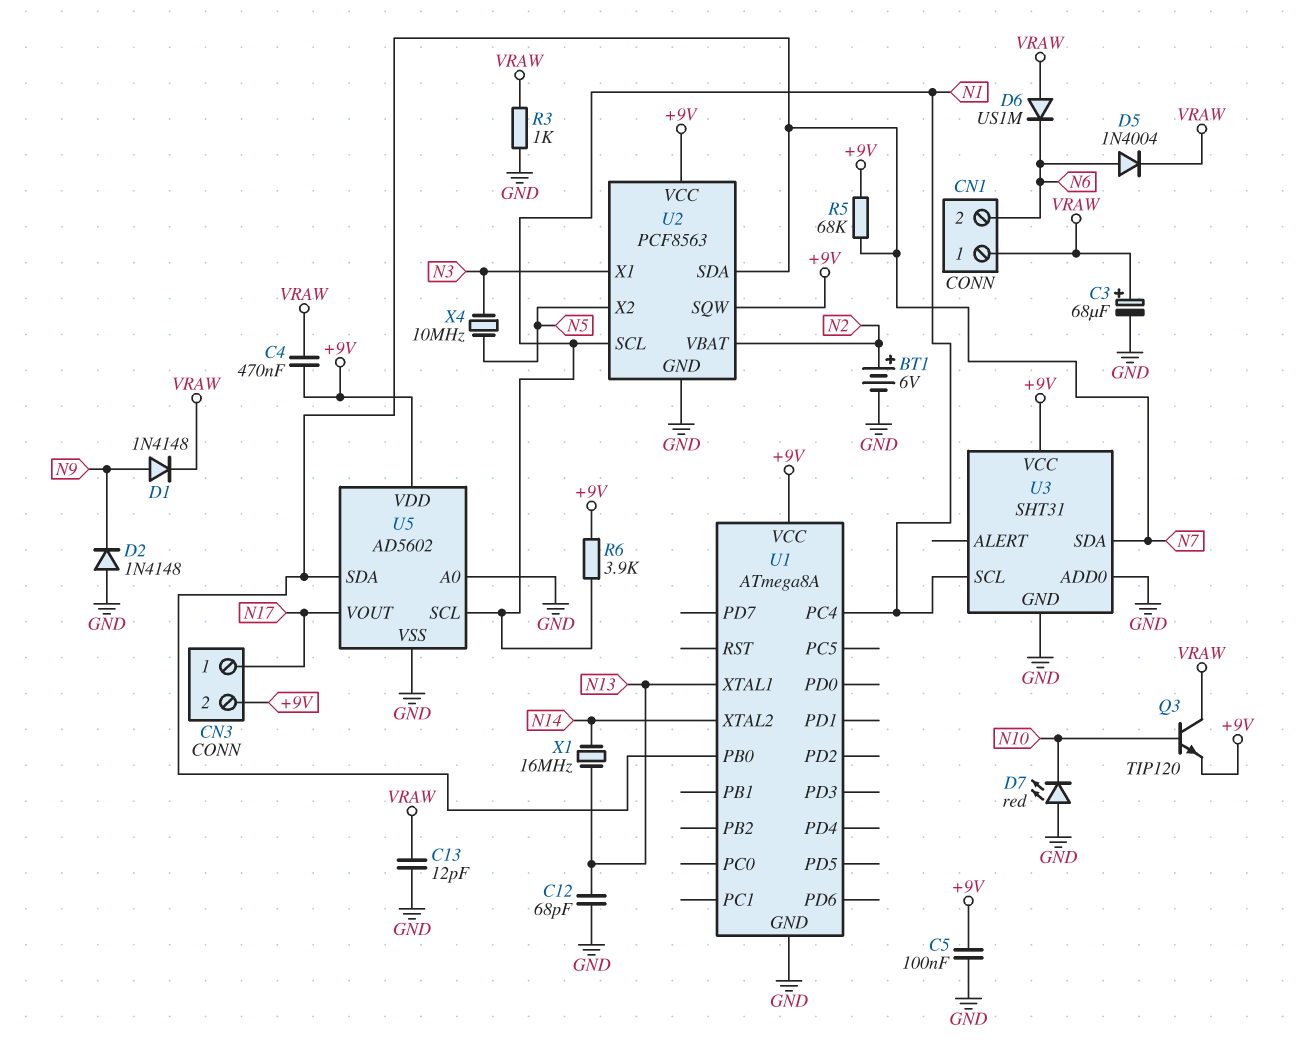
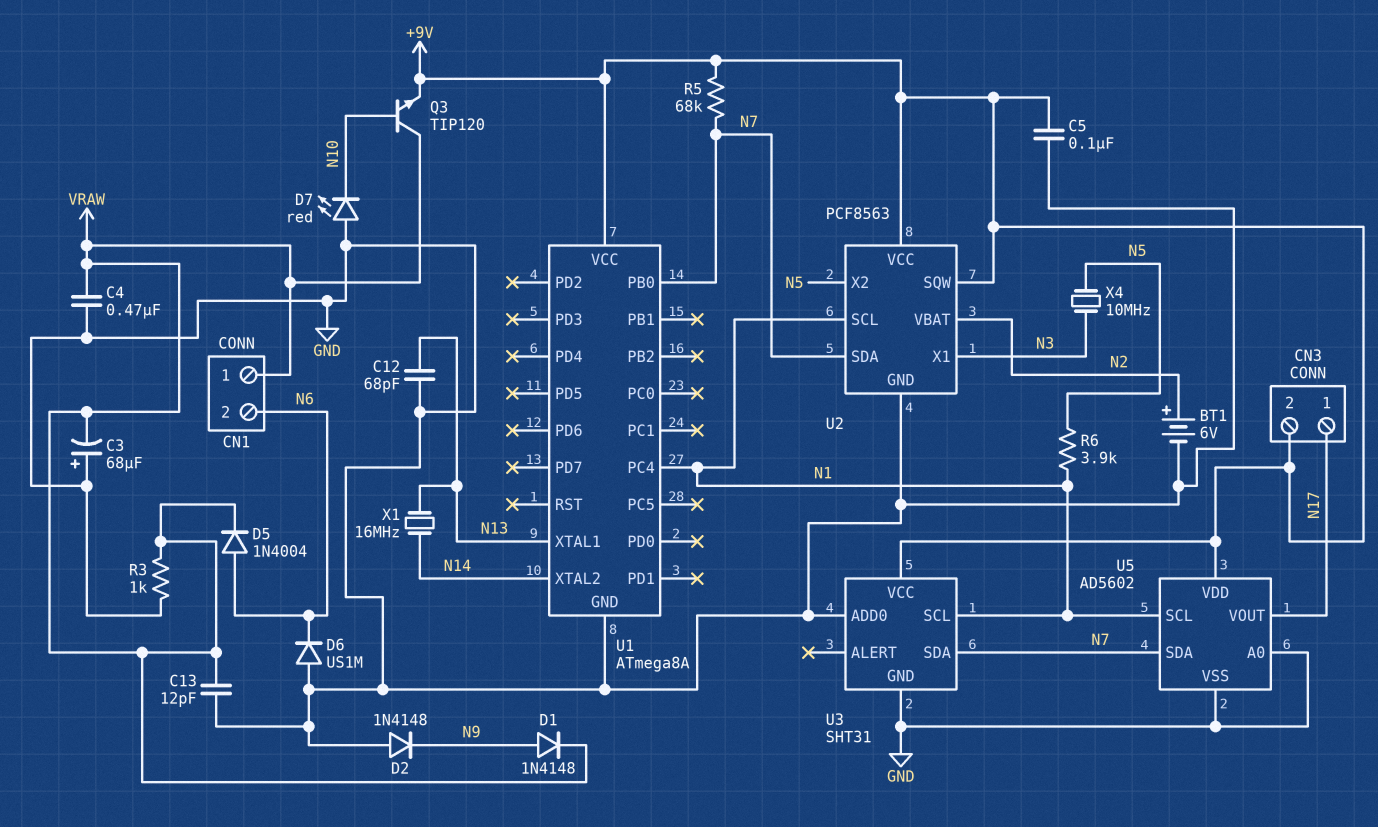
C3: 68uF (plus VRAW, minus GND) -> 68uF (plus GND, minus VRAW)
C4: 470nF (+9V, VRAW) -> 470nF (GND, VRAW)
D6: diode US1M (A VRAW, K N6) -> diode US1M (A GND, K N6)
R6: 3.9k (+9V, N1) -> 3.9k (N1, N5)

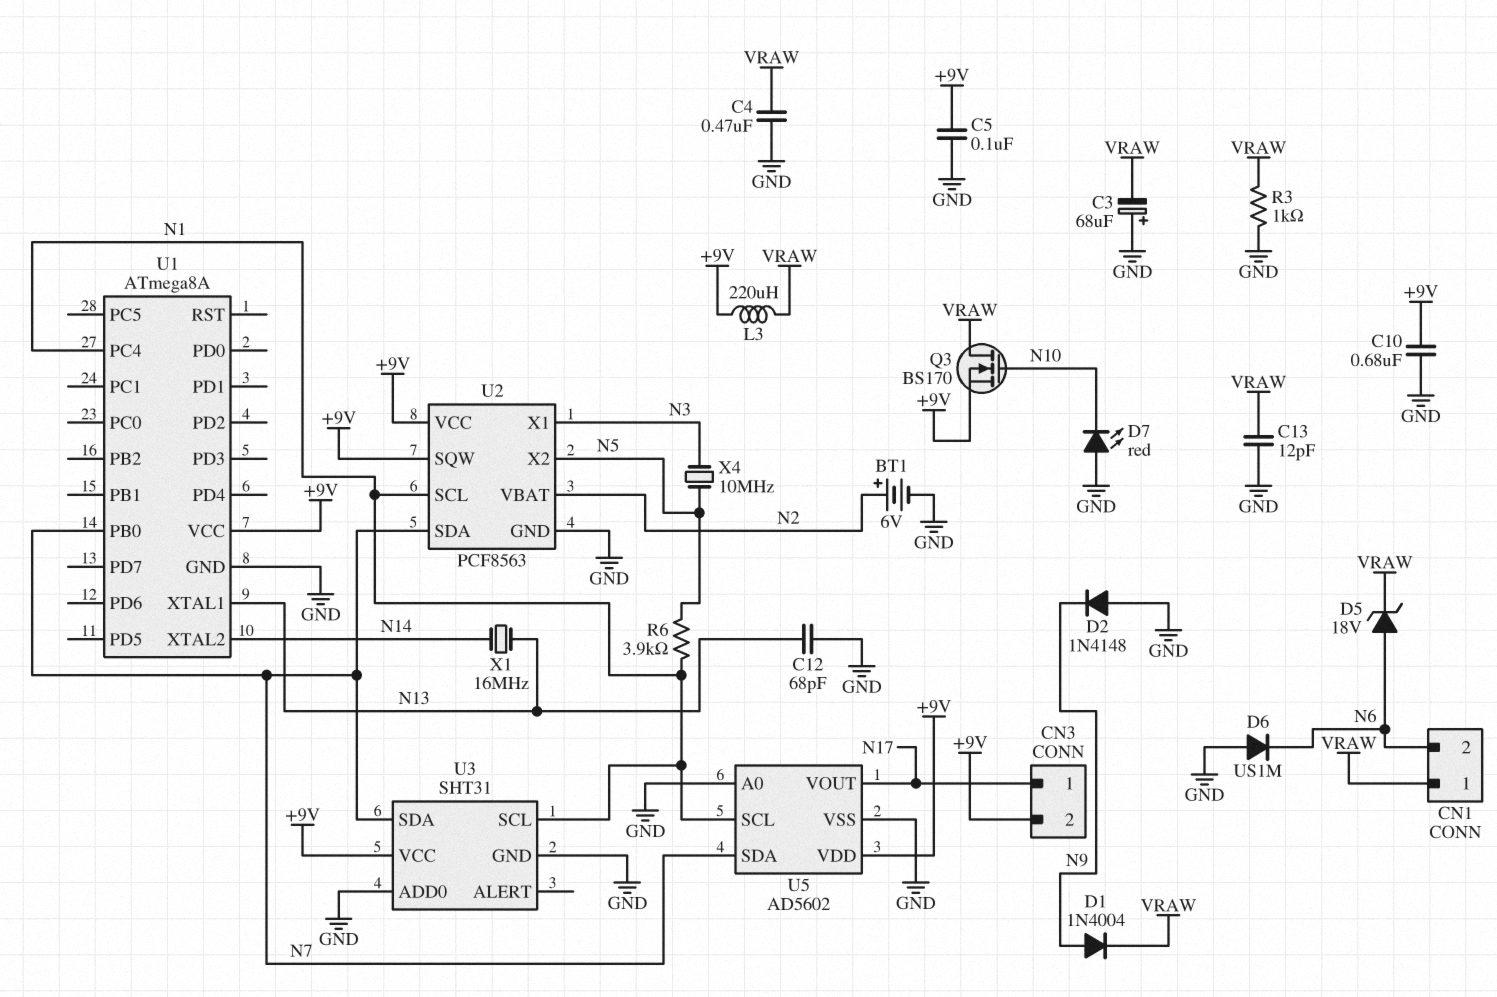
C10: none -> 680nF (+9V, GND)
D1: diode 1N4148 (A N9, K VRAW) -> diode 1N4004 (A N9, K VRAW)
D5: diode 1N4004 (A N6, K VRAW) -> zener 18V (A N6, K VRAW)
L3: none -> 220uH (+9V, VRAW)
Q3: NPN TIP120 (B N10, C VRAW, E +9V) -> NMOS BS170 (G N10, D VRAW, S +9V)
R5: 68k (+9V, N7) -> none

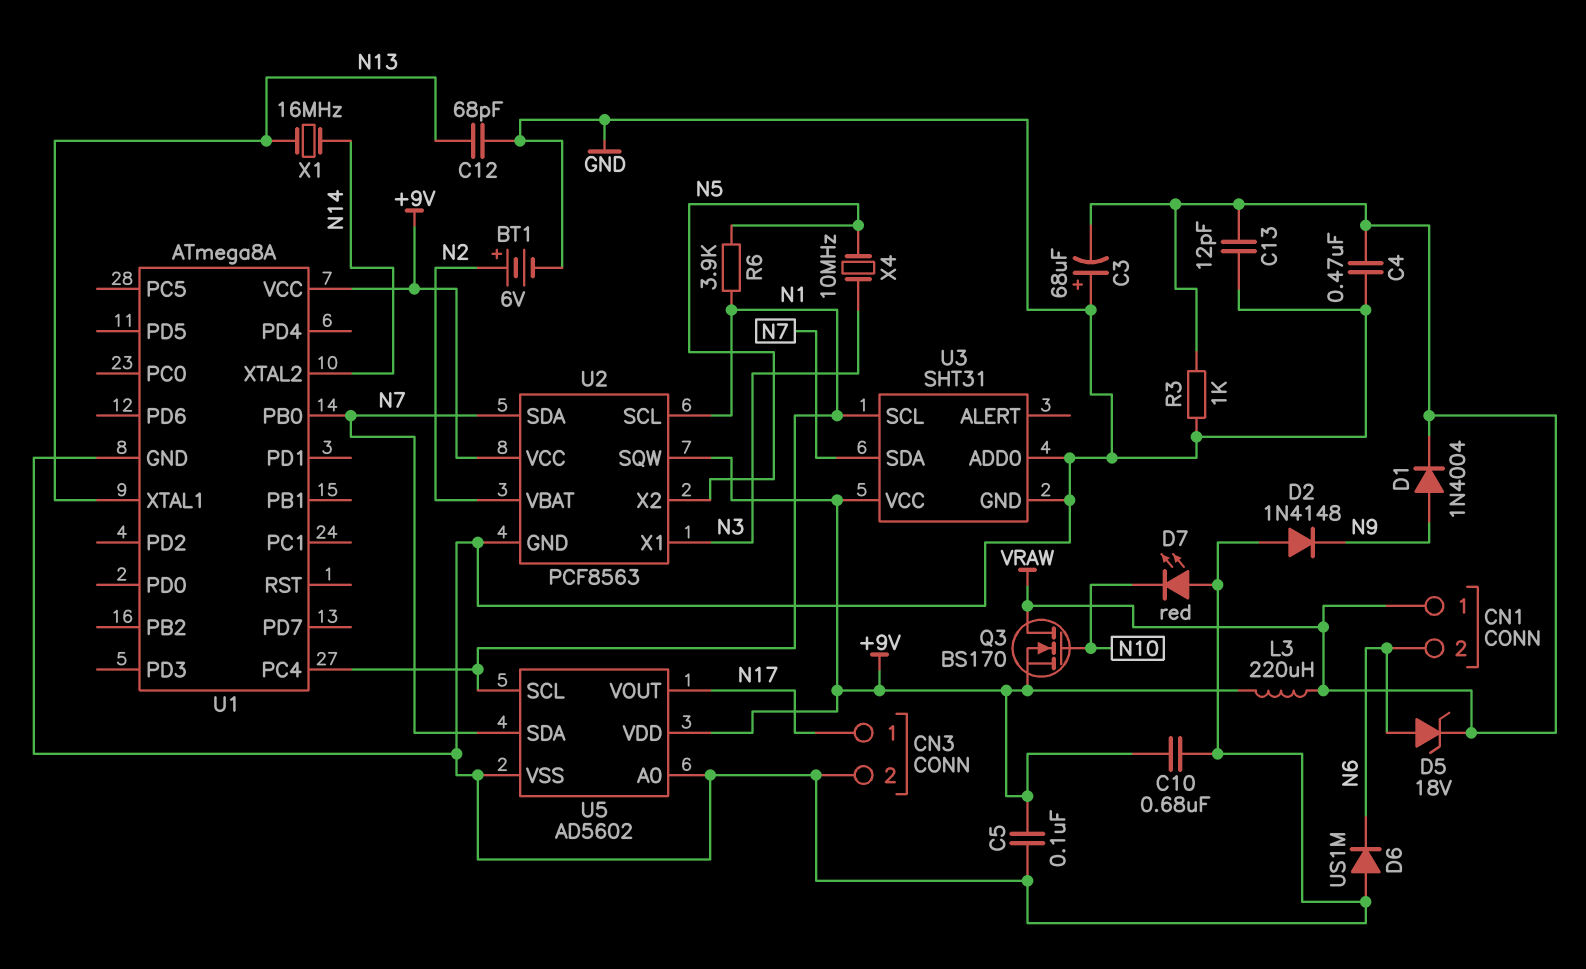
CN3 pin 2: +9V -> GND

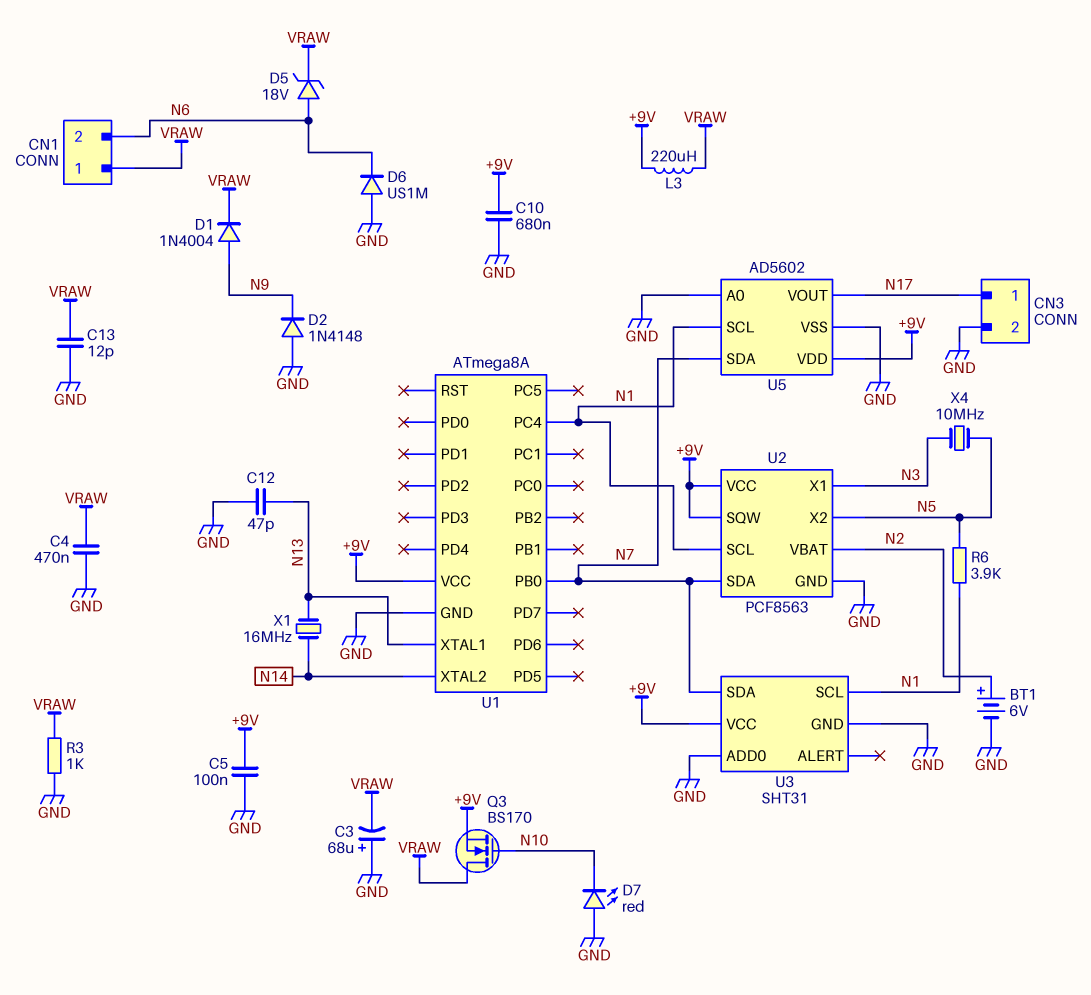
C12: 68pF (GND, N13) -> 47pF (GND, N13)

